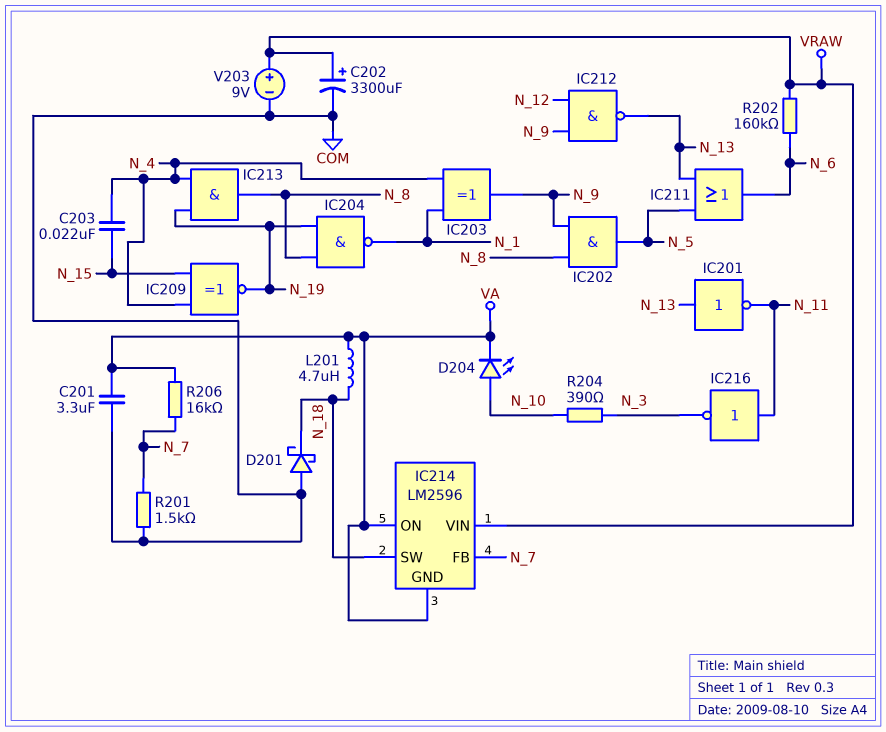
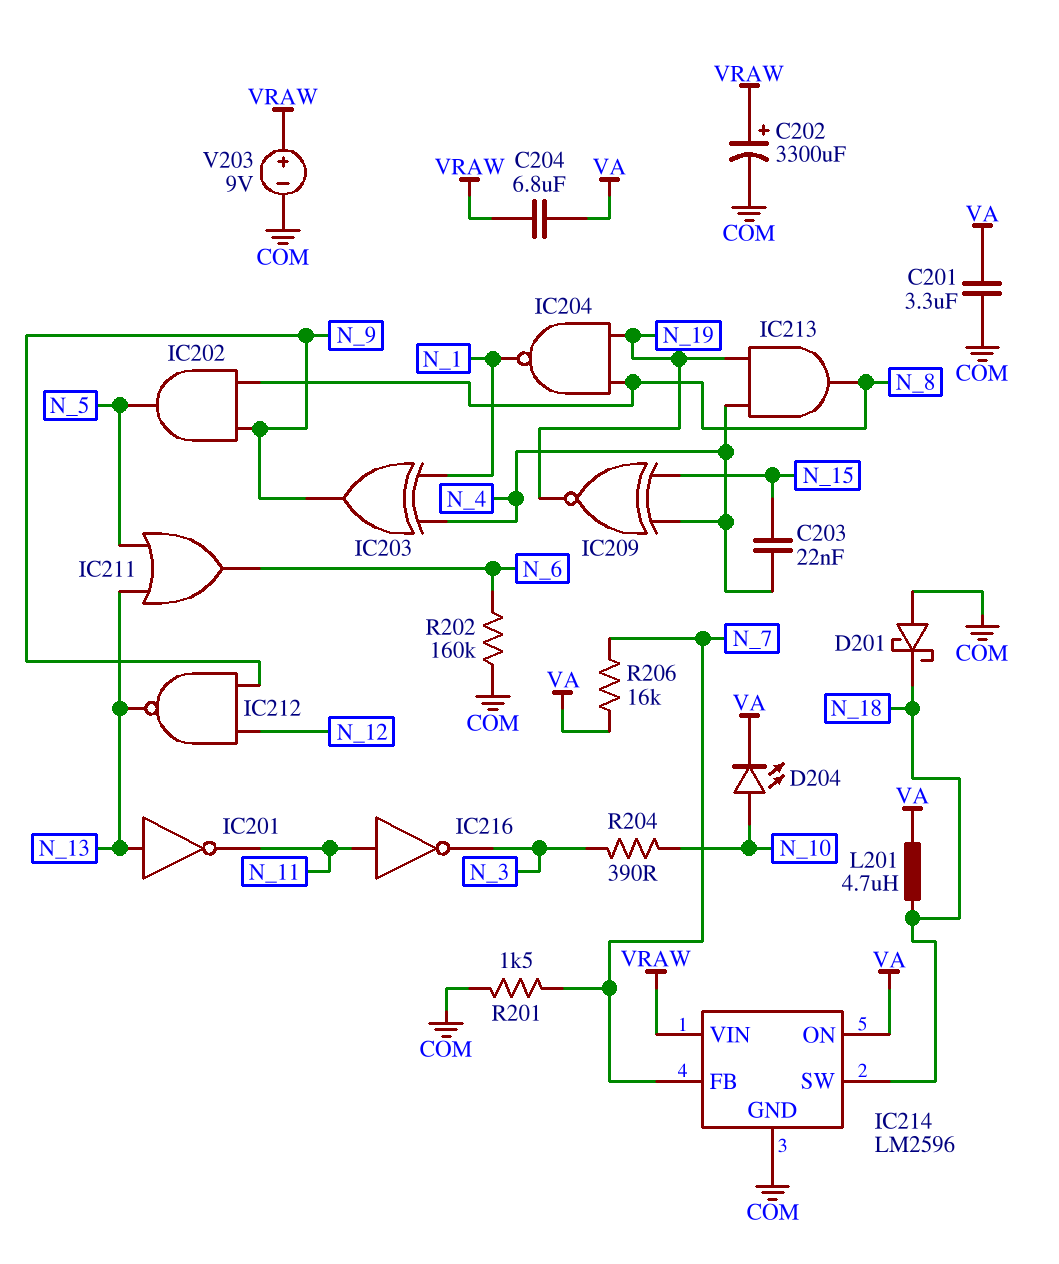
C204: none -> 6.8uF (VA, VRAW)
IC214 pin GND: VA -> COM
R202: 160k (N_6, VRAW) -> 160k (COM, N_6)

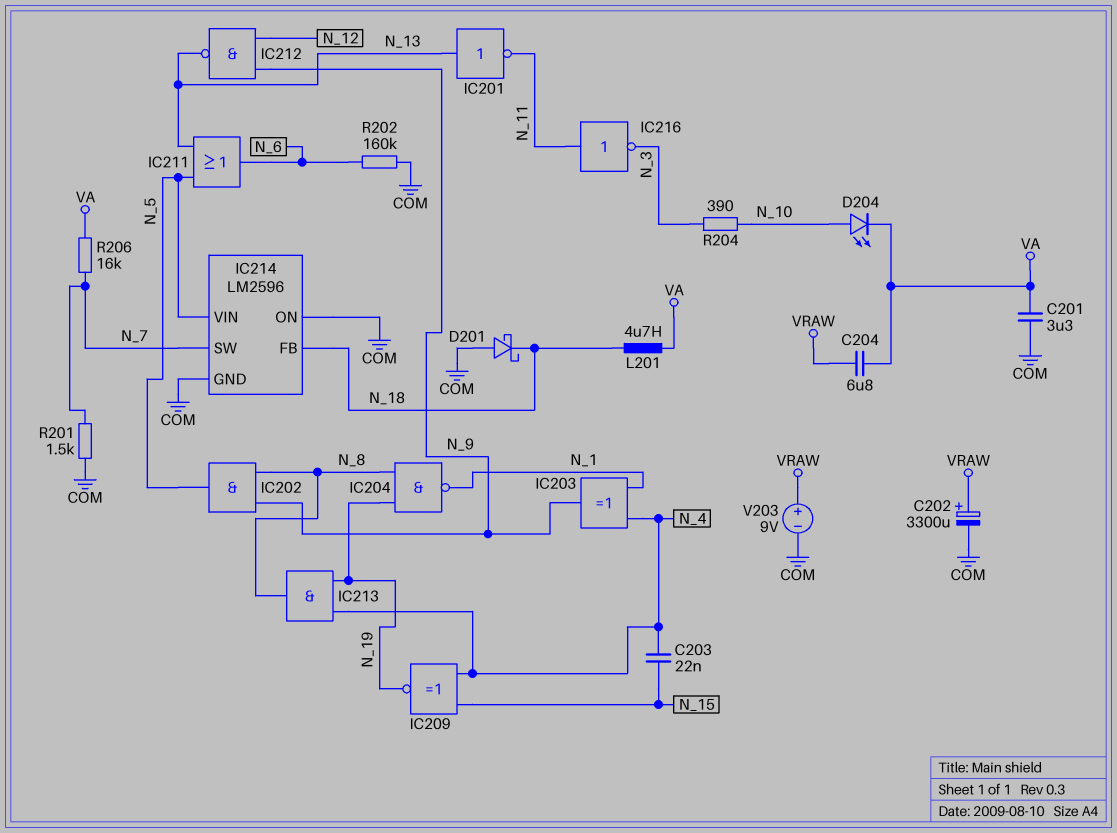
IC214 pin FB: N_7 -> N_18
IC214 pin ON: VA -> COM
IC214 pin SW: N_18 -> N_7
IC214 pin VIN: VRAW -> N_5

